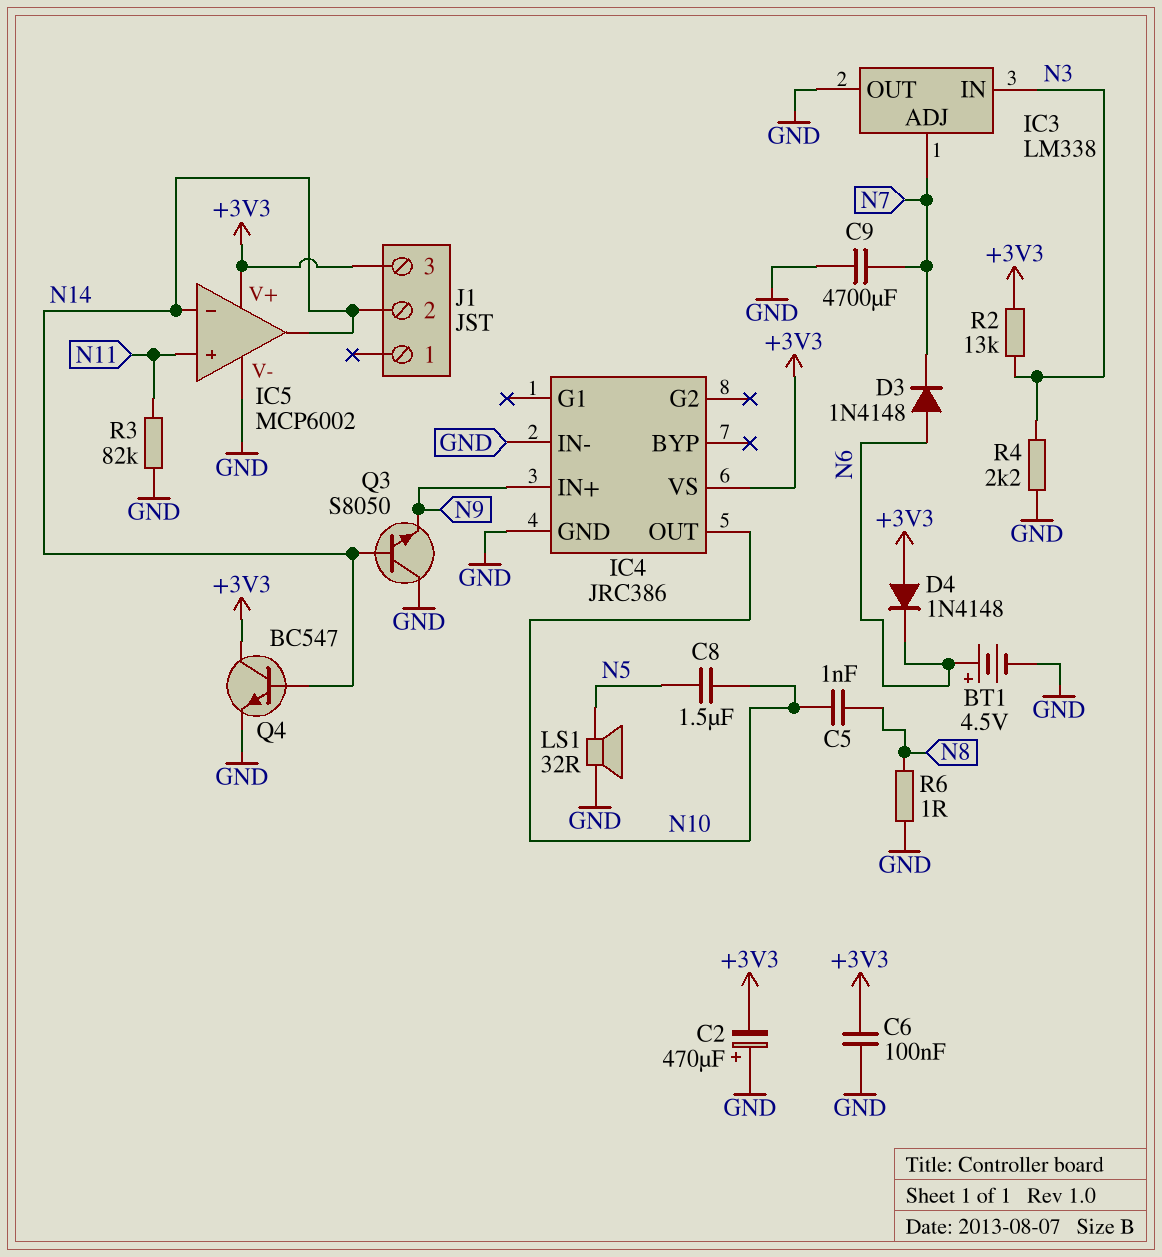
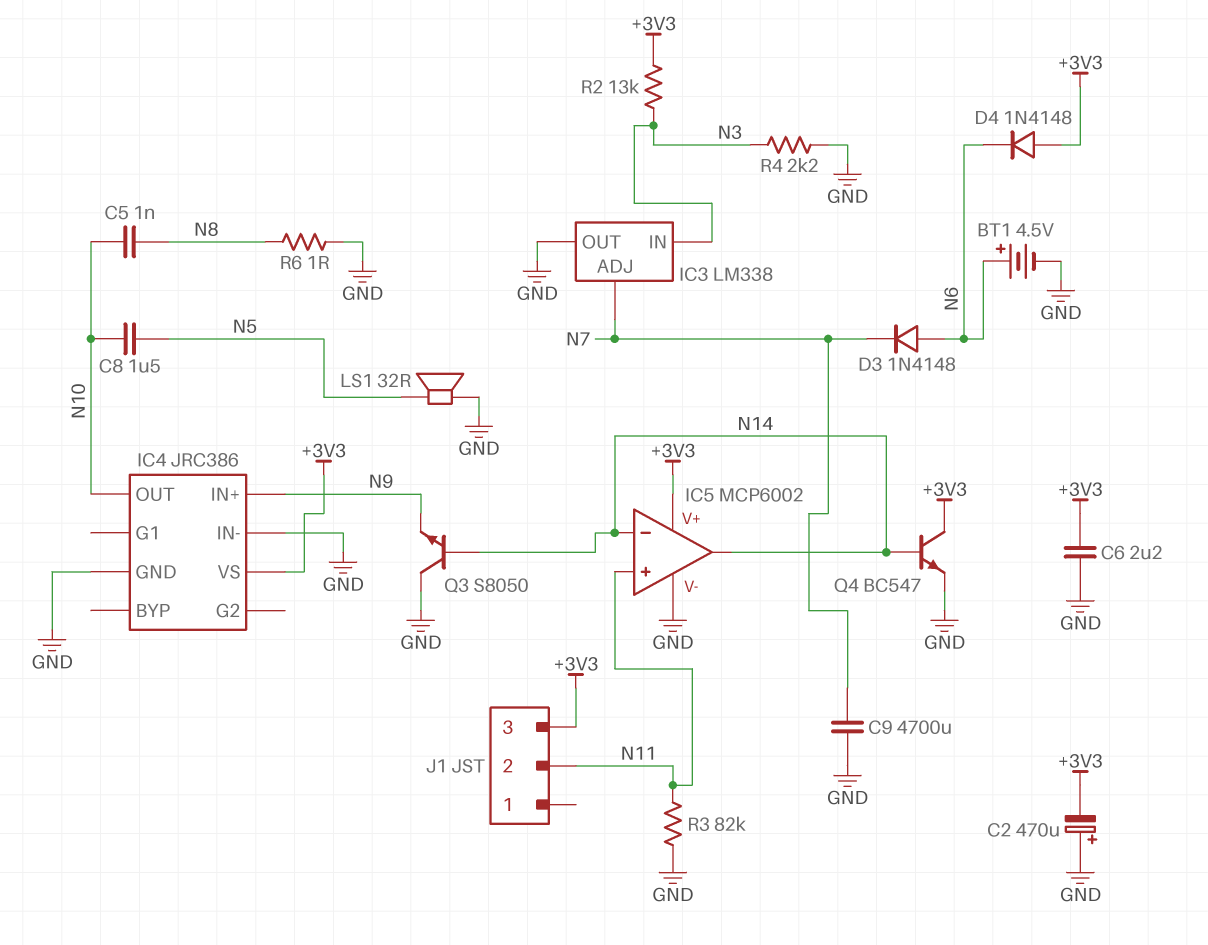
C6: 100nF (+3V3, GND) -> 2.2uF (+3V3, GND)
J1 pin 2: N14 -> N11

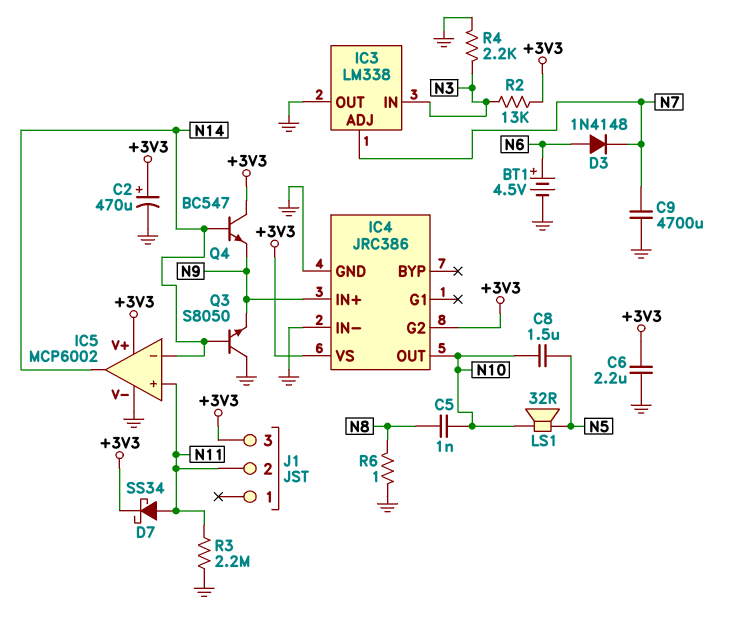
C2: 470uF (plus GND, minus +3V3) -> 470uF (plus +3V3, minus GND)
D4: diode 1N4148 (A +3V3, K N6) -> none
D7: none -> schottky SS34 (A N11, K +3V3)
IC4 pin G2: none -> +3V3
LS1: speaker 32R (GND, N5) -> speaker 32R (N5, N10)
Q4: NPN BC547 (B N14, C +3V3, E GND) -> NPN BC547 (B N14, C +3V3, E N9)
R3: 82k (GND, N11) -> 2.2M (GND, N11)

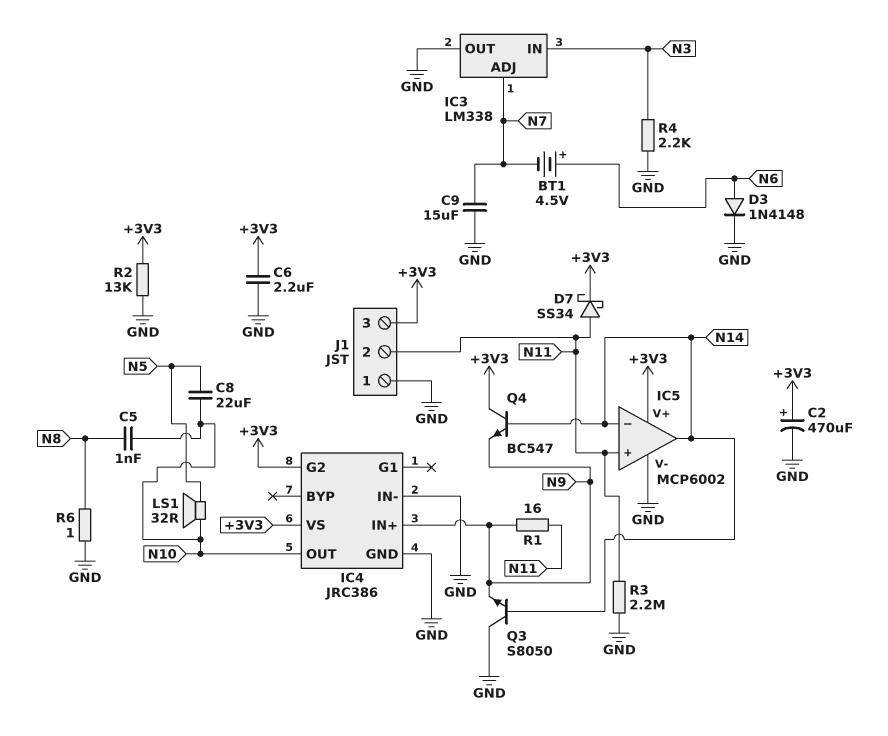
BT1: 4.5V (plus N6, minus GND) -> 4.5V (plus N6, minus N7)
C8: 1.5uF (N5, N10) -> 22uF (N5, N10)
C9: 4700uF (GND, N7) -> 15uF (GND, N7)
D3: diode 1N4148 (A N6, K N7) -> diode 1N4148 (A N6, K GND)
J1 pin 1: none -> GND
R1: none -> 16 (N9, N11)
R2: 13k (+3V3, N3) -> 13k (+3V3, GND)

